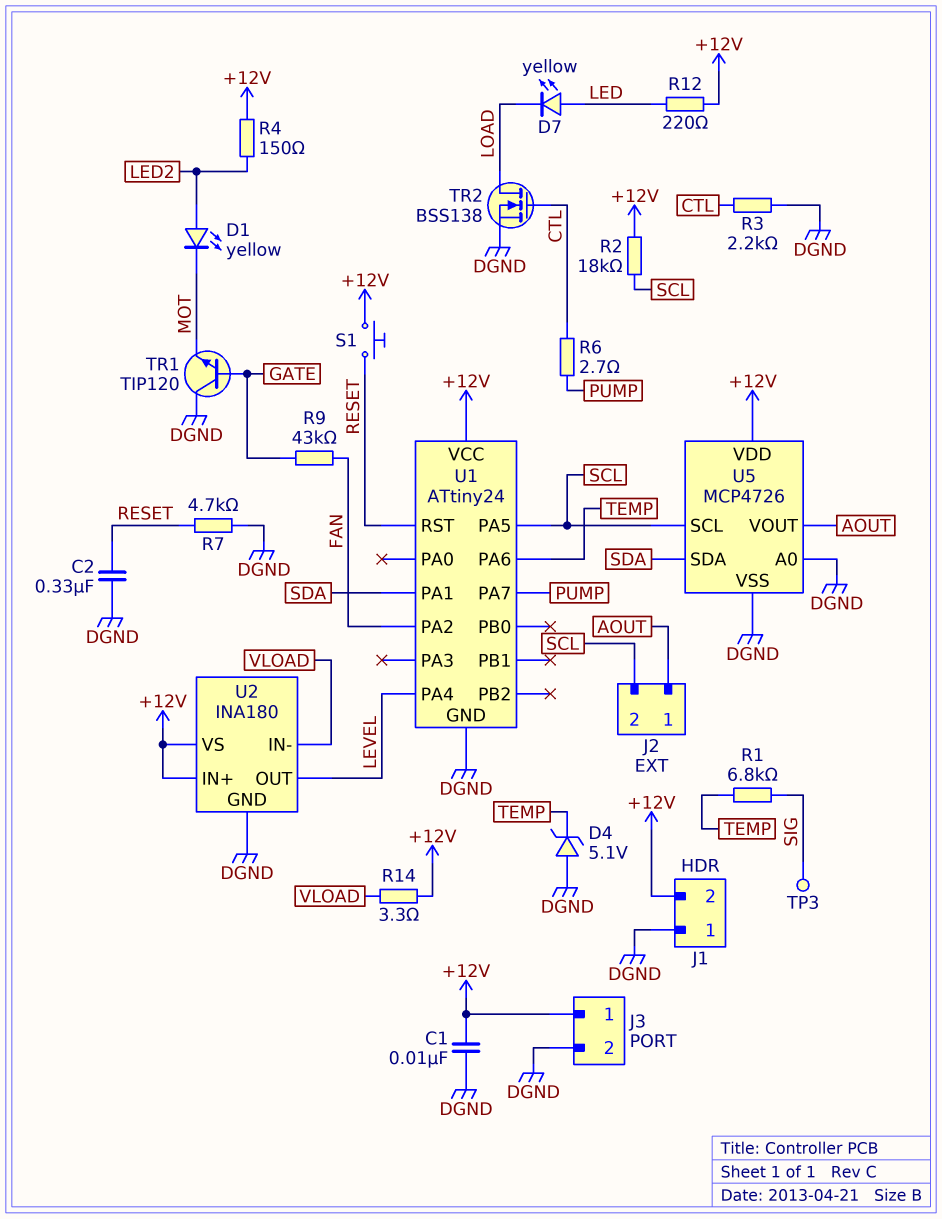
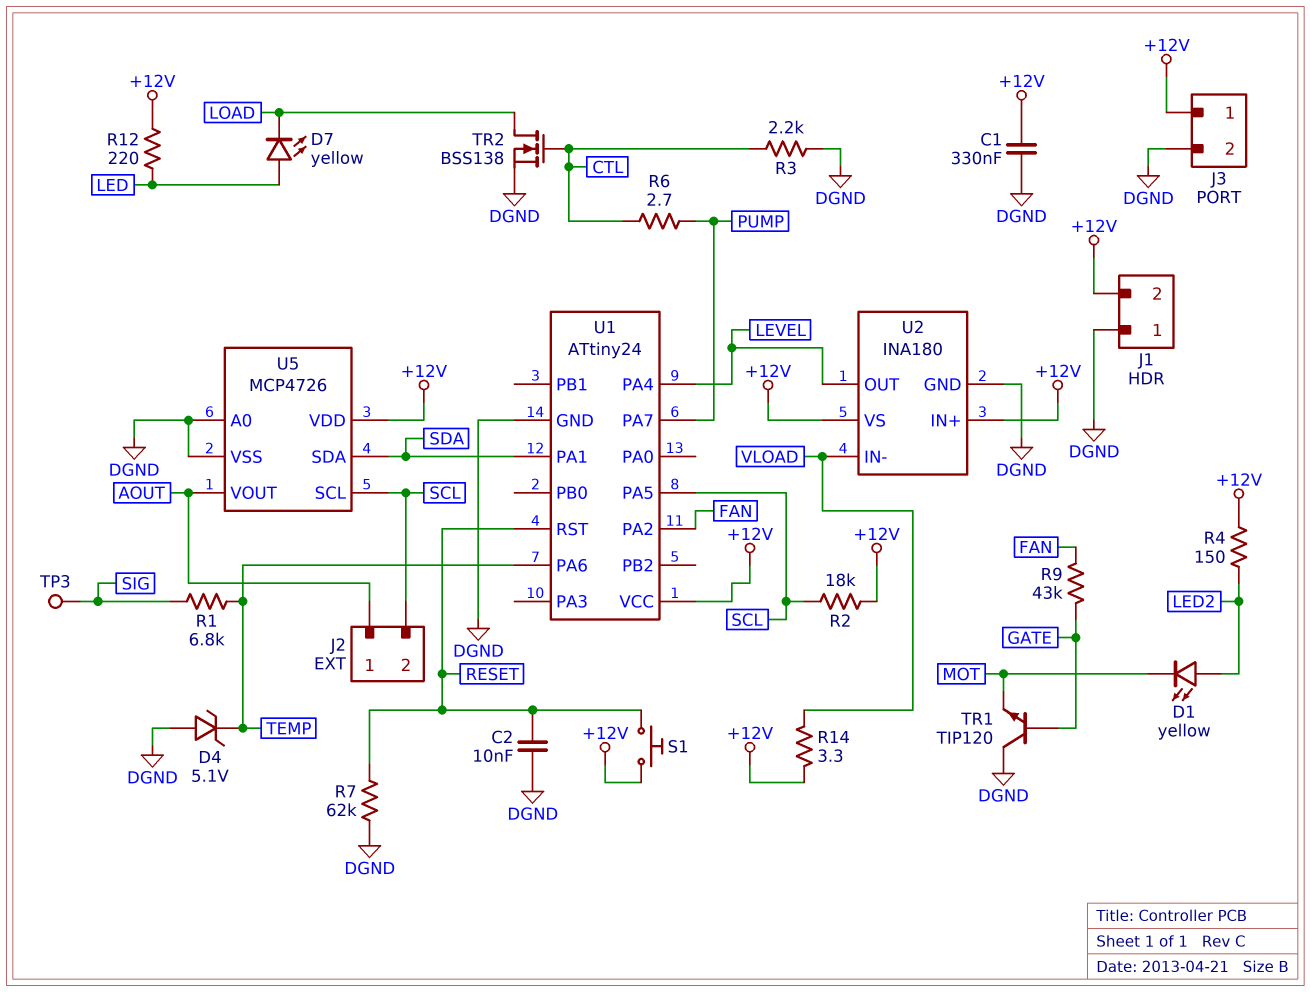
C1: 10nF (+12V, DGND) -> 330nF (+12V, DGND)
C2: 330nF (DGND, RESET) -> 10nF (DGND, RESET)
R7: 4.7k (DGND, RESET) -> 62k (DGND, RESET)

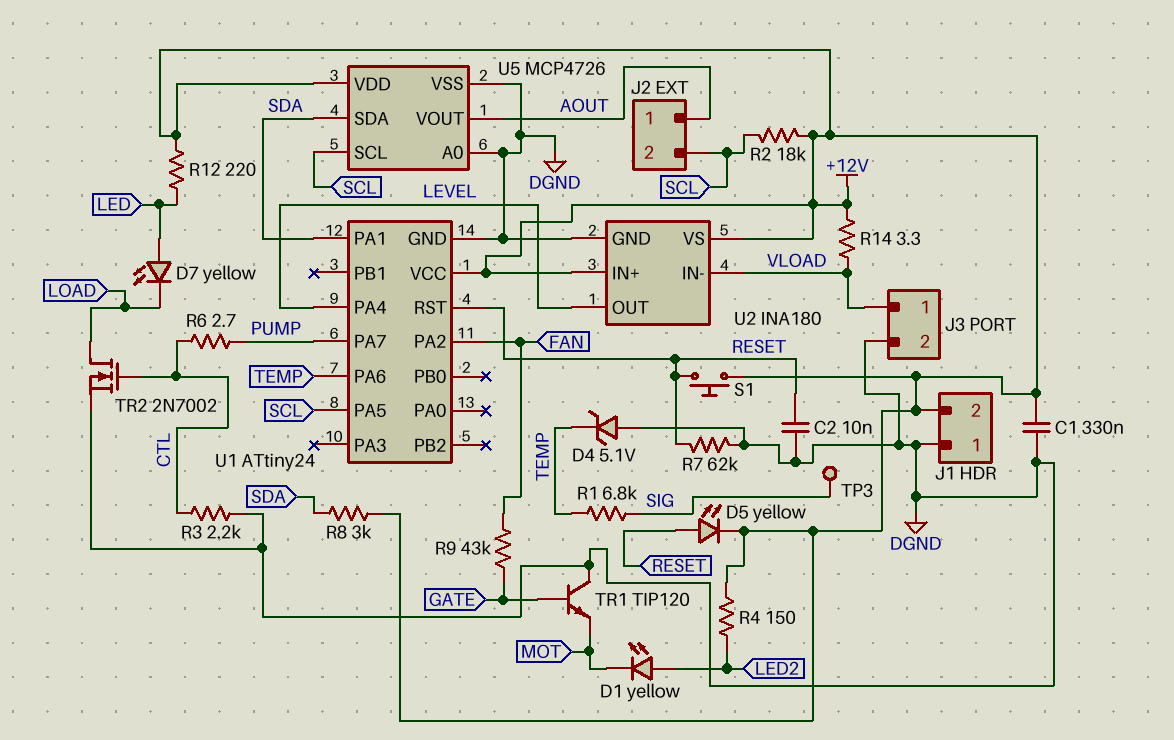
D5: none -> LED yellow (A RESET, K +12V)
J3 pin 1: +12V -> VLOAD
R8: none -> 3k (+12V, SDA)
TR2: NMOS BSS138 (G CTL, D LOAD, S DGND) -> NMOS 2N7002 (G CTL, D LOAD, S DGND)

